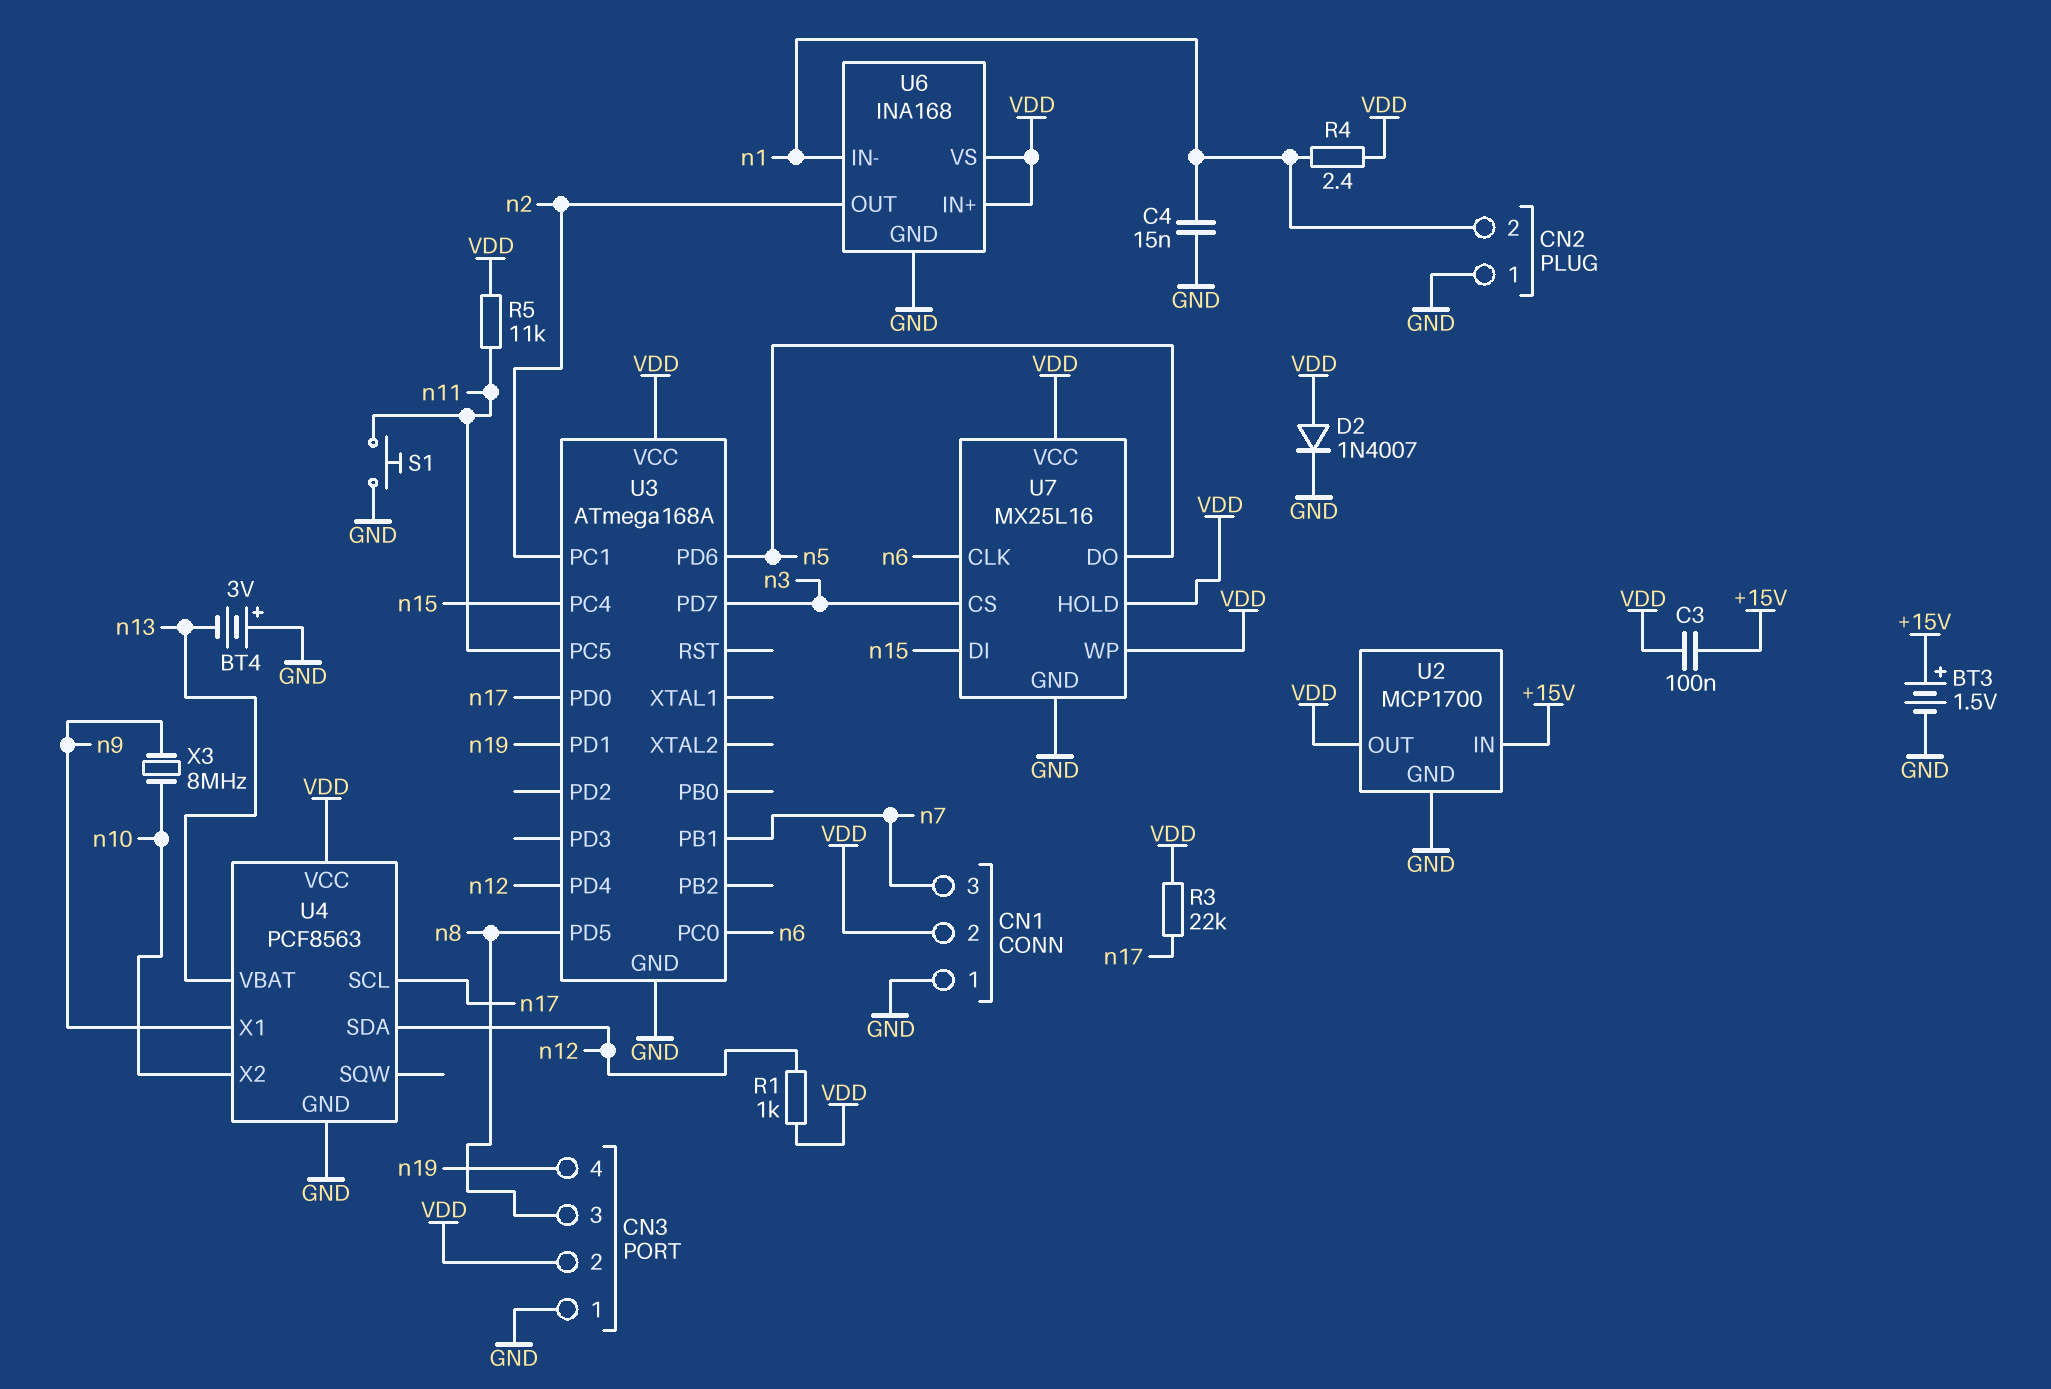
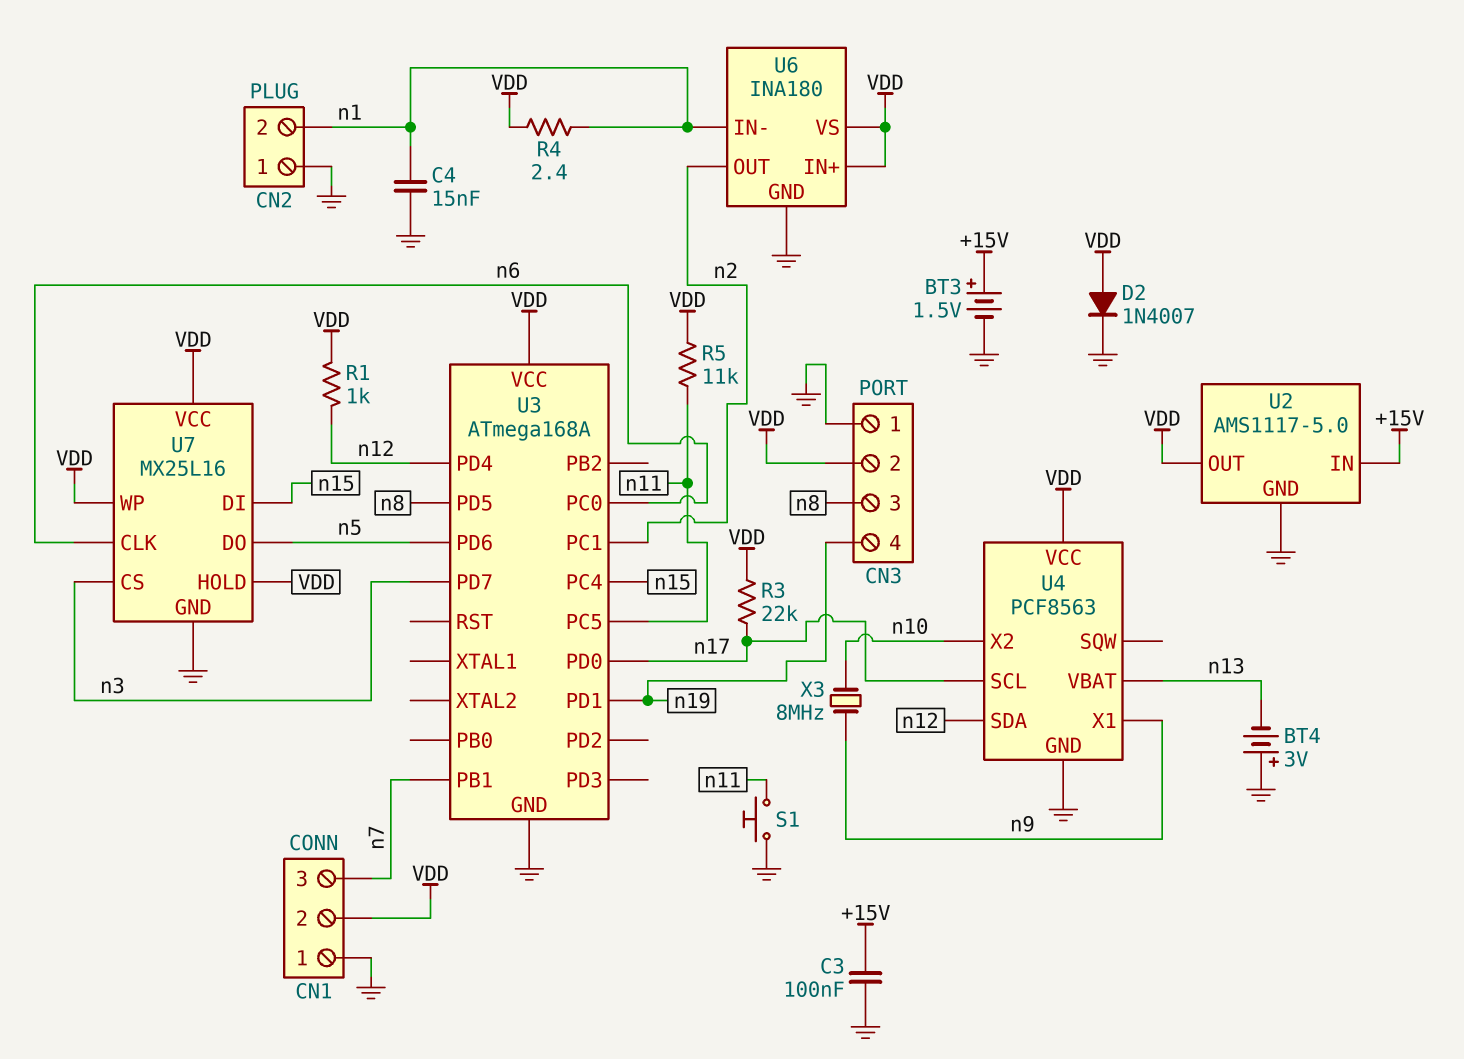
C3: 100nF (+15V, VDD) -> 100nF (+15V, GND)
U2: MCP1700 -> AMS1117-5.0
U6: INA168 -> INA180

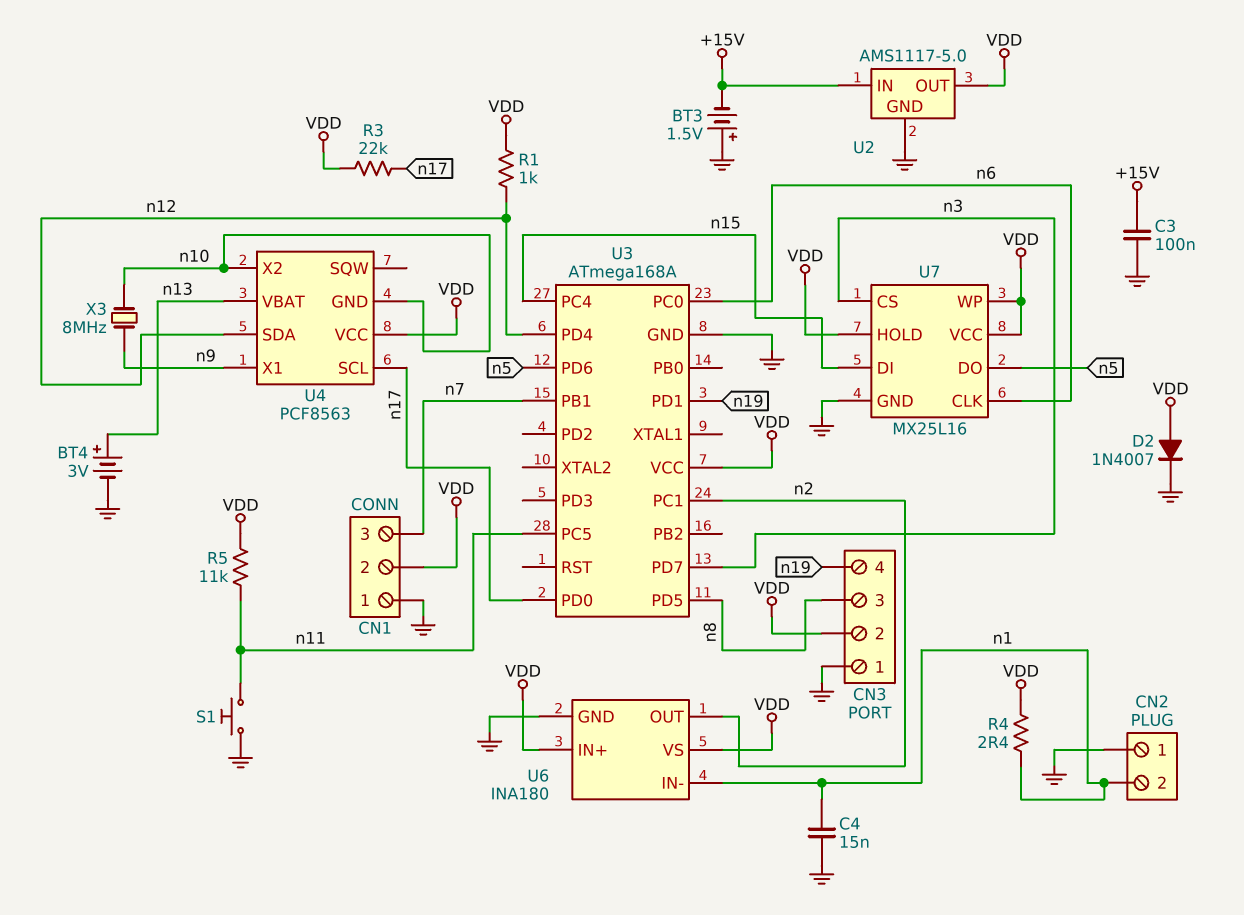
BT3: 1.5V (plus +15V, minus GND) -> 1.5V (plus GND, minus +15V)
BT4: 3V (plus GND, minus n13) -> 3V (plus n13, minus GND)
U4 pin GND: GND -> n10

